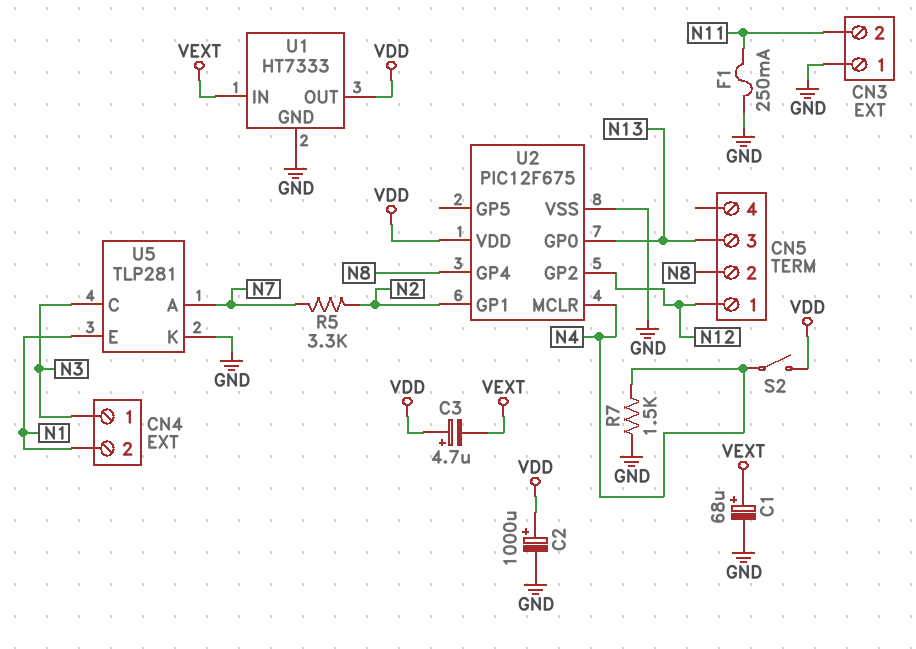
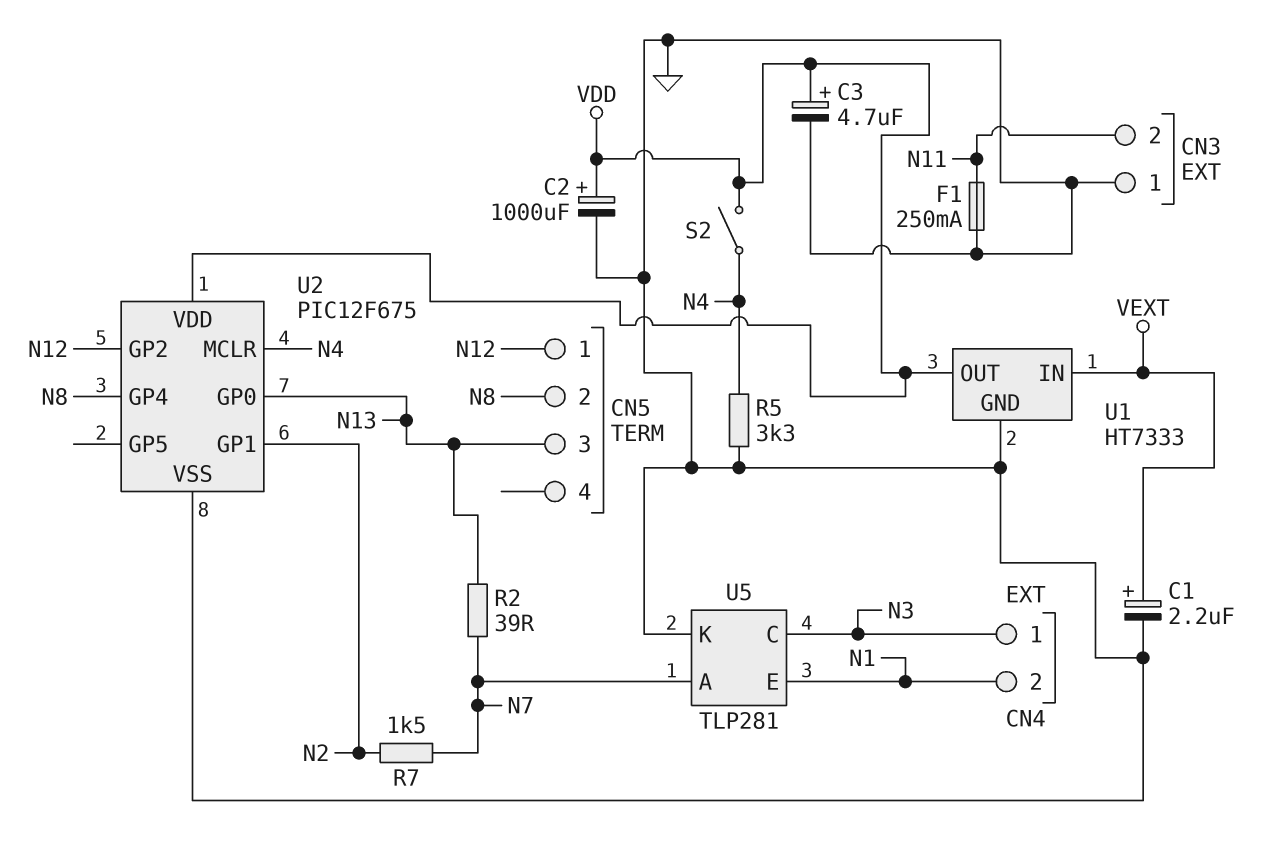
C1: 68uF (plus VEXT, minus GND) -> 2.2uF (plus VEXT, minus GND)
C3: 4.7uF (plus VDD, minus VEXT) -> 4.7uF (plus VDD, minus GND)
R2: none -> 39 (N7, N13)
R5: 3.3k (N2, N7) -> 3.3k (GND, N4)
R7: 1.5k (GND, N4) -> 1.5k (N2, N7)

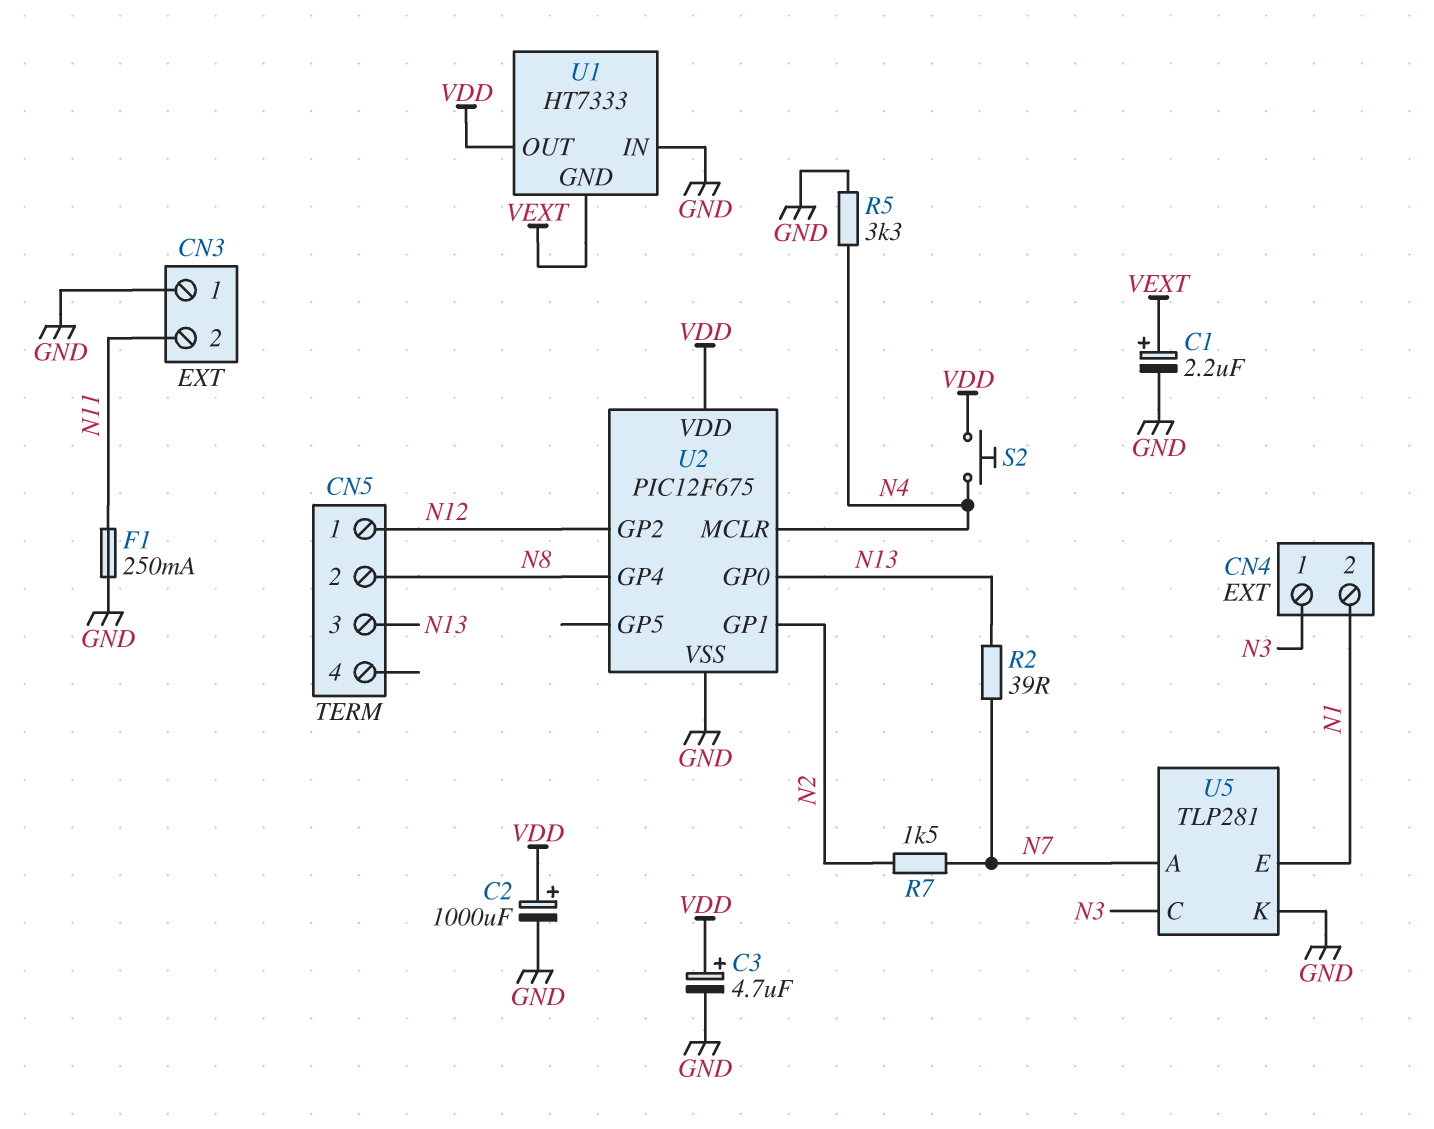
S2: switch (N4, VDD) -> button (N4, VDD)
U1 pin GND: GND -> VEXT
U1 pin IN: VEXT -> GND

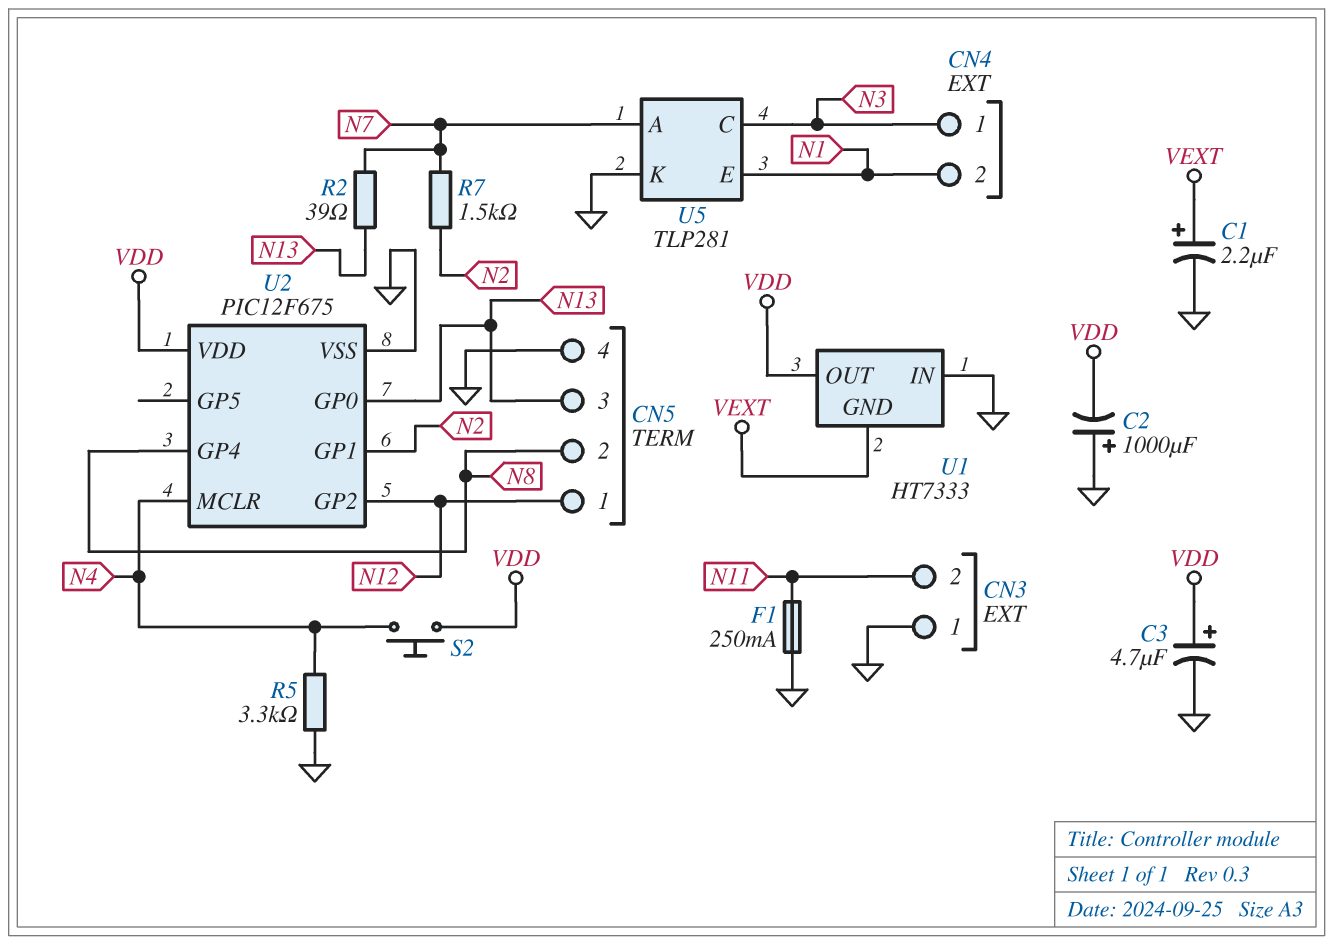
C2: 1000uF (plus VDD, minus GND) -> 1000uF (plus GND, minus VDD)
CN5 pin 4: none -> GND

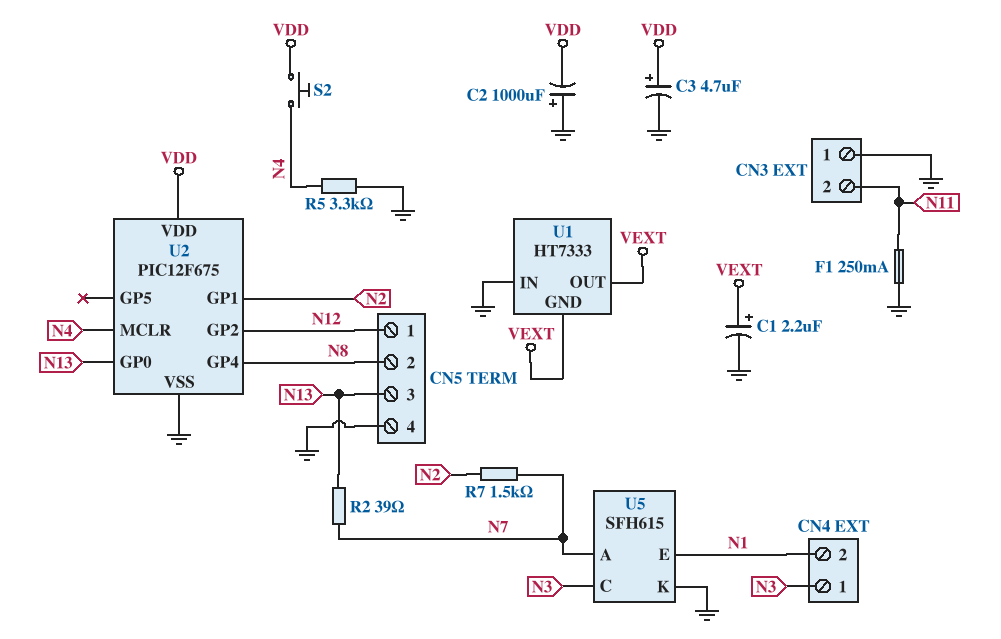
U1 pin OUT: VDD -> VEXT
U5: TLP281 -> SFH615

